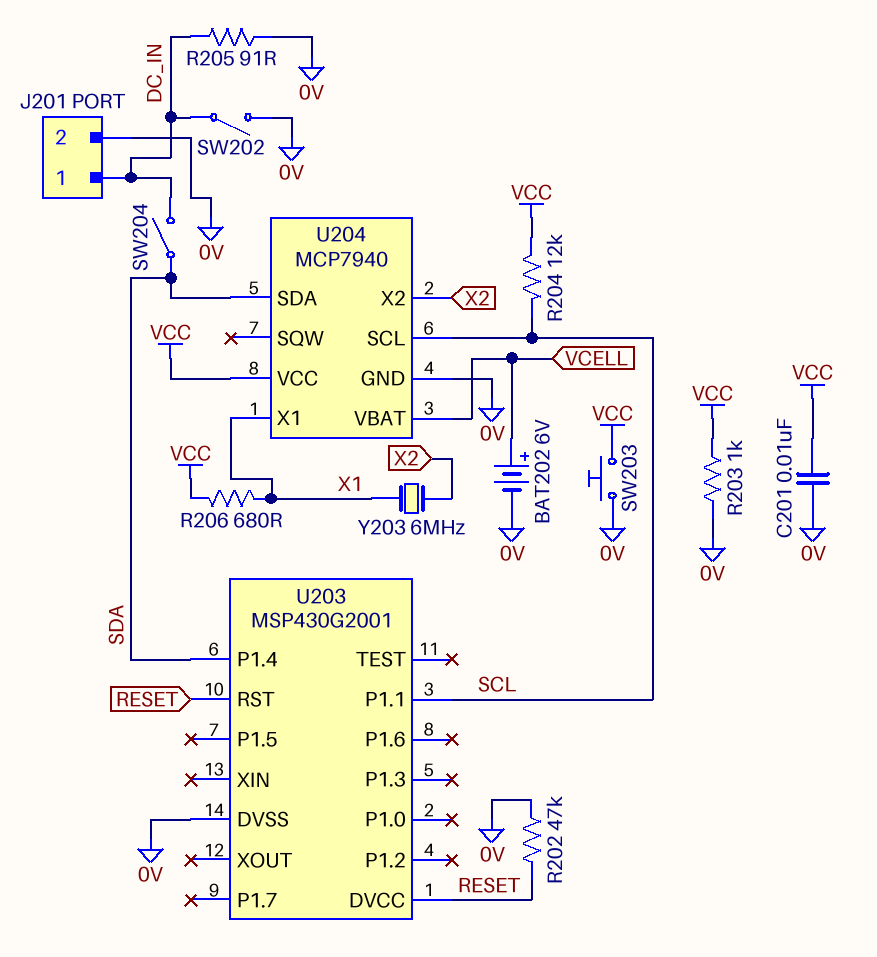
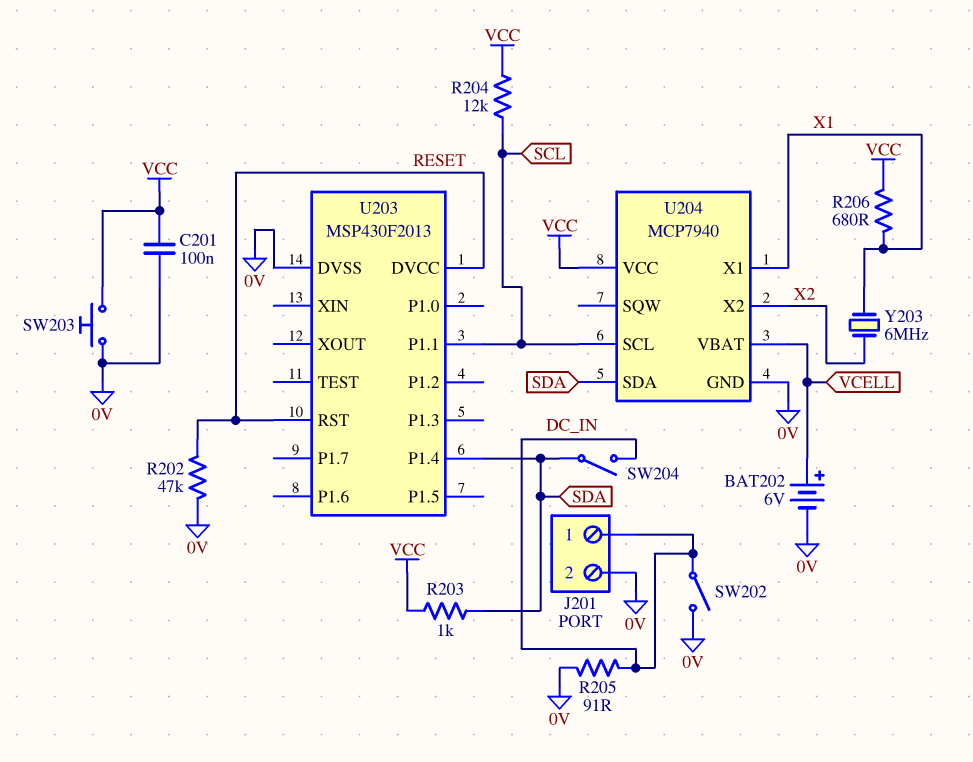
C201: 10nF (0V, VCC) -> 100nF (0V, VCC)
R203: 1k (0V, VCC) -> 1k (SDA, VCC)
U203: MSP430G2001 -> MSP430F2013

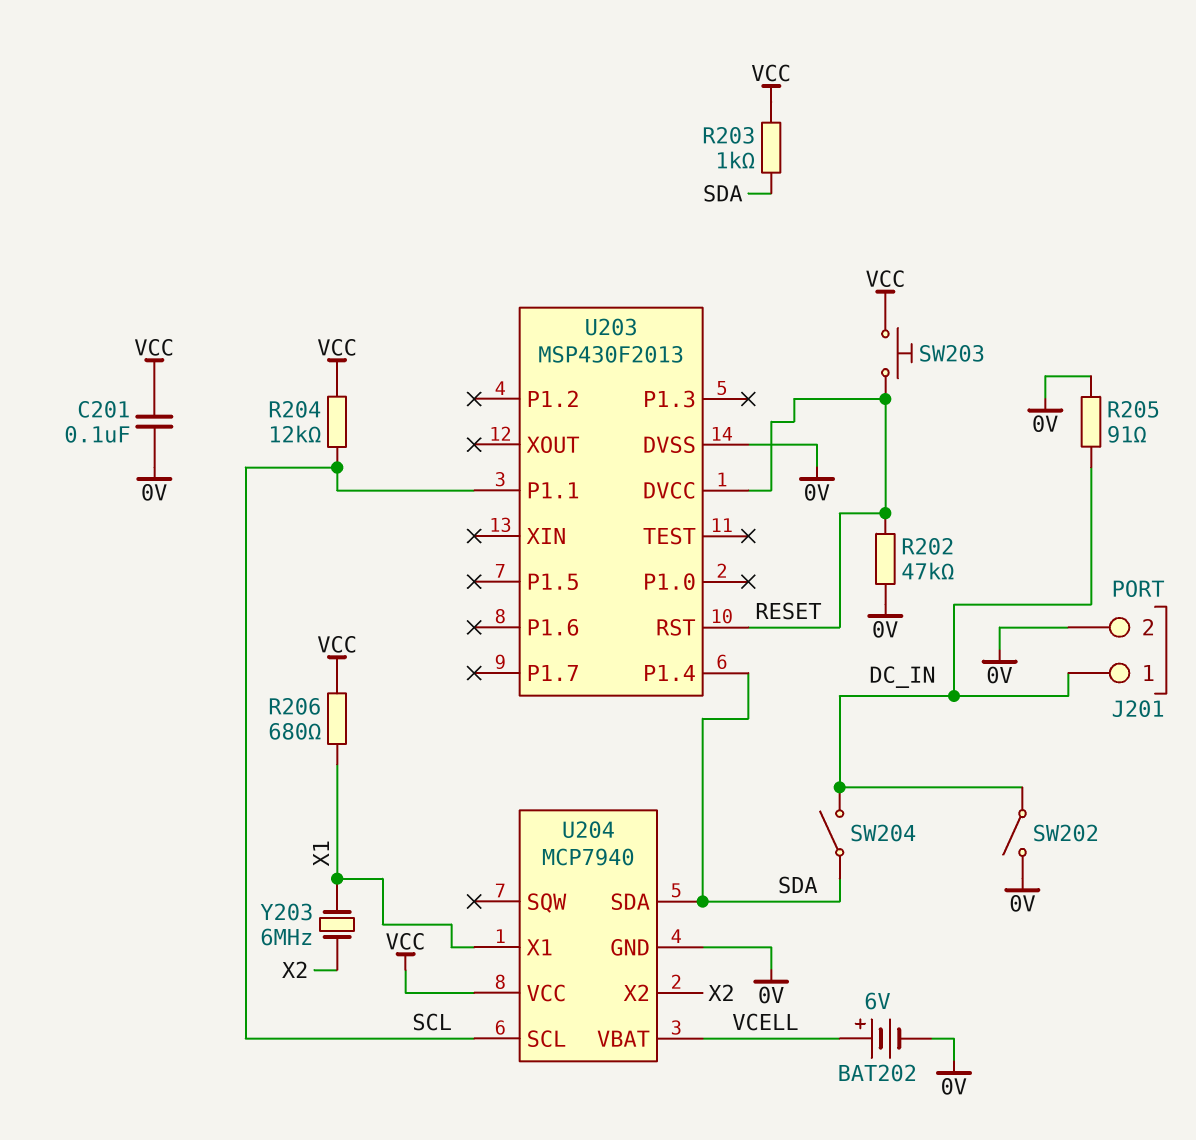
SW203: button (0V, VCC) -> button (RESET, VCC)

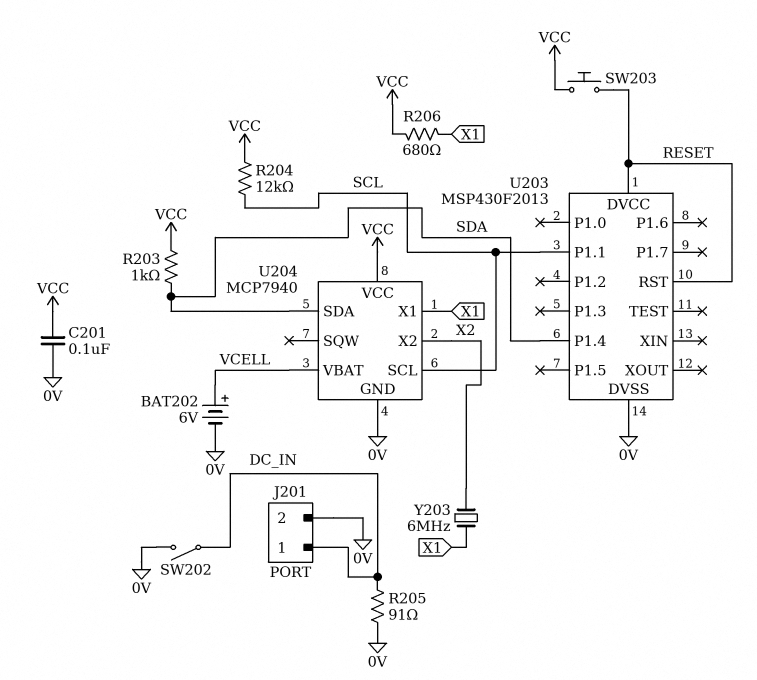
R202: 47k (0V, RESET) -> none
SW204: switch (DC_IN, SDA) -> none

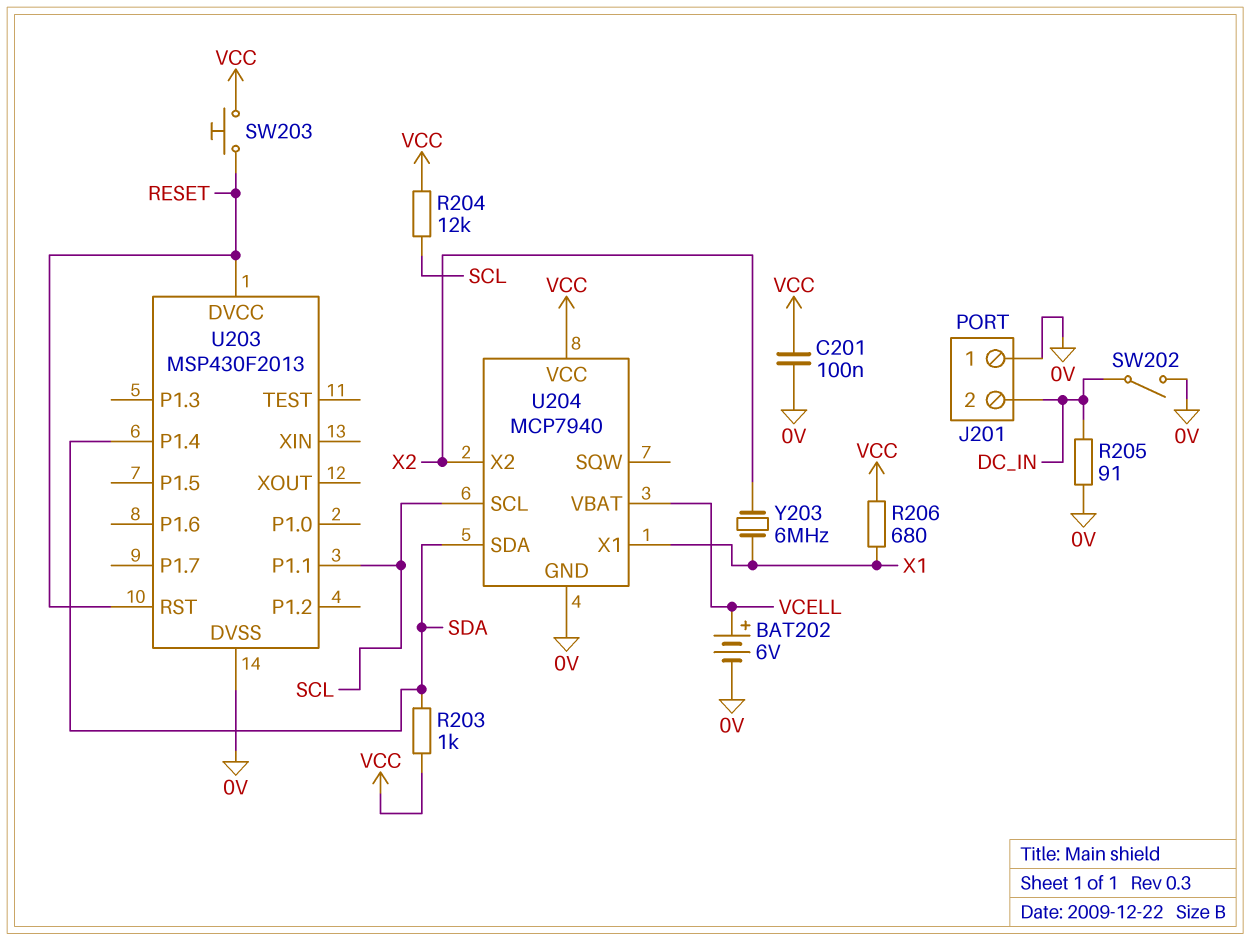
J201 pin 1: DC_IN -> 0V
J201 pin 2: 0V -> DC_IN

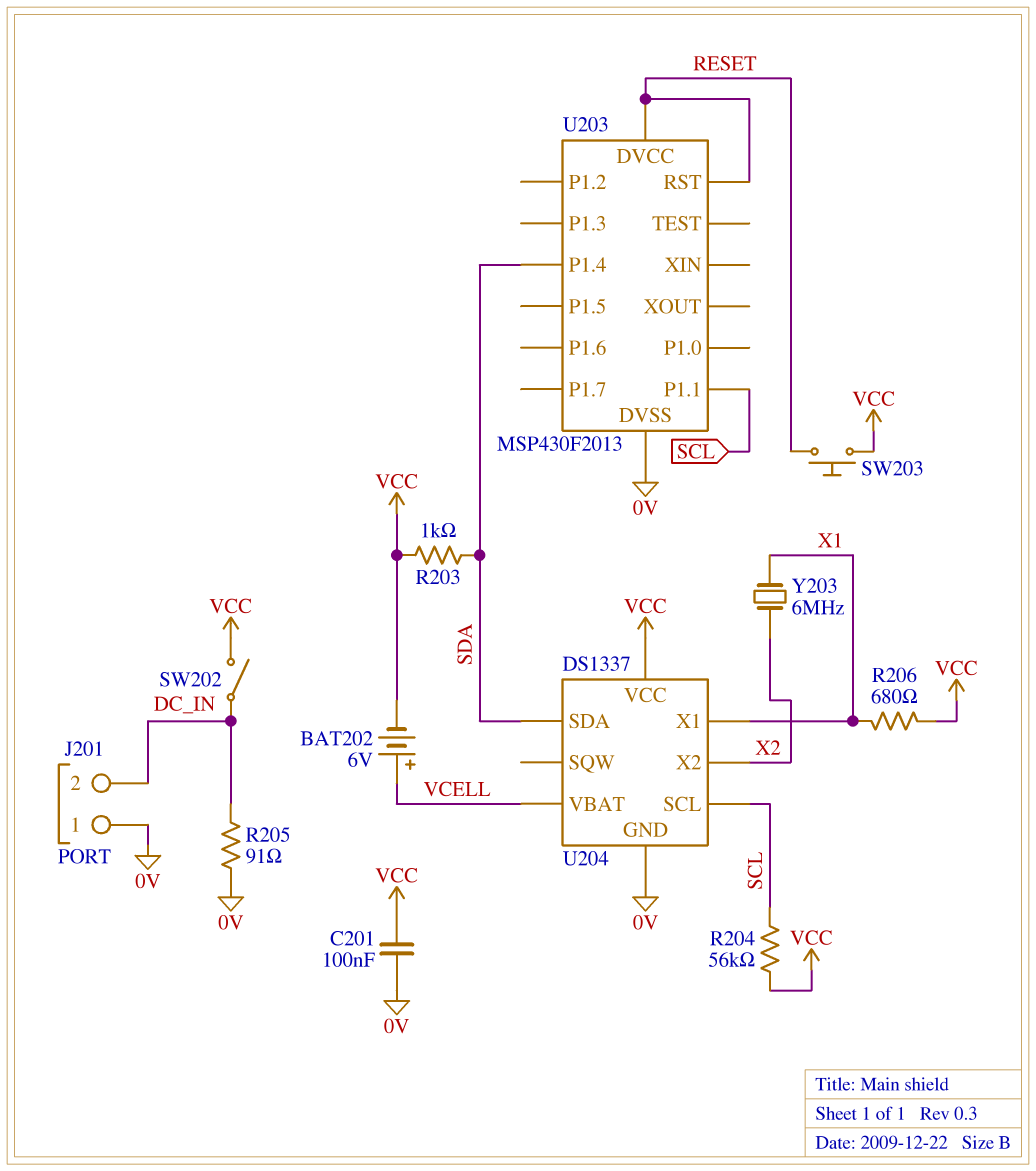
BAT202: 6V (plus VCELL, minus 0V) -> 6V (plus VCELL, minus VCC)
R204: 12k (SCL, VCC) -> 56k (SCL, VCC)
SW202: switch (0V, DC_IN) -> switch (DC_IN, VCC)
U204: MCP7940 -> DS1337

